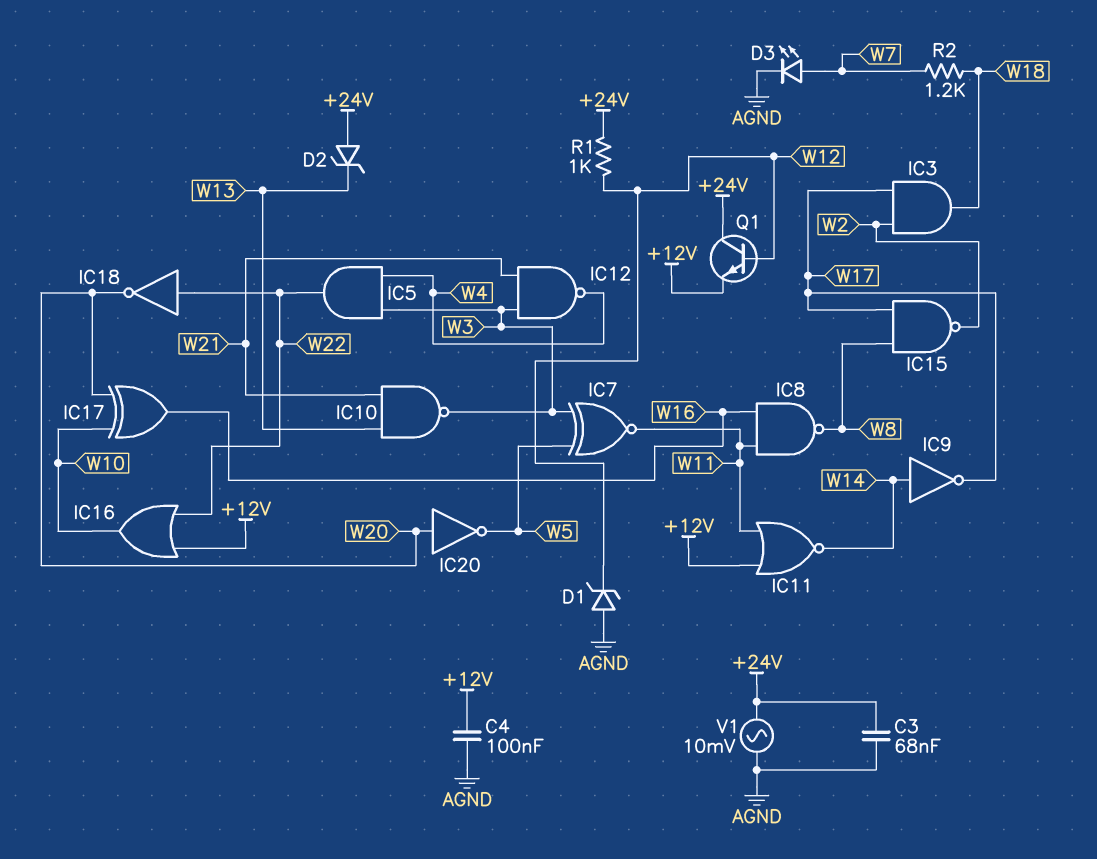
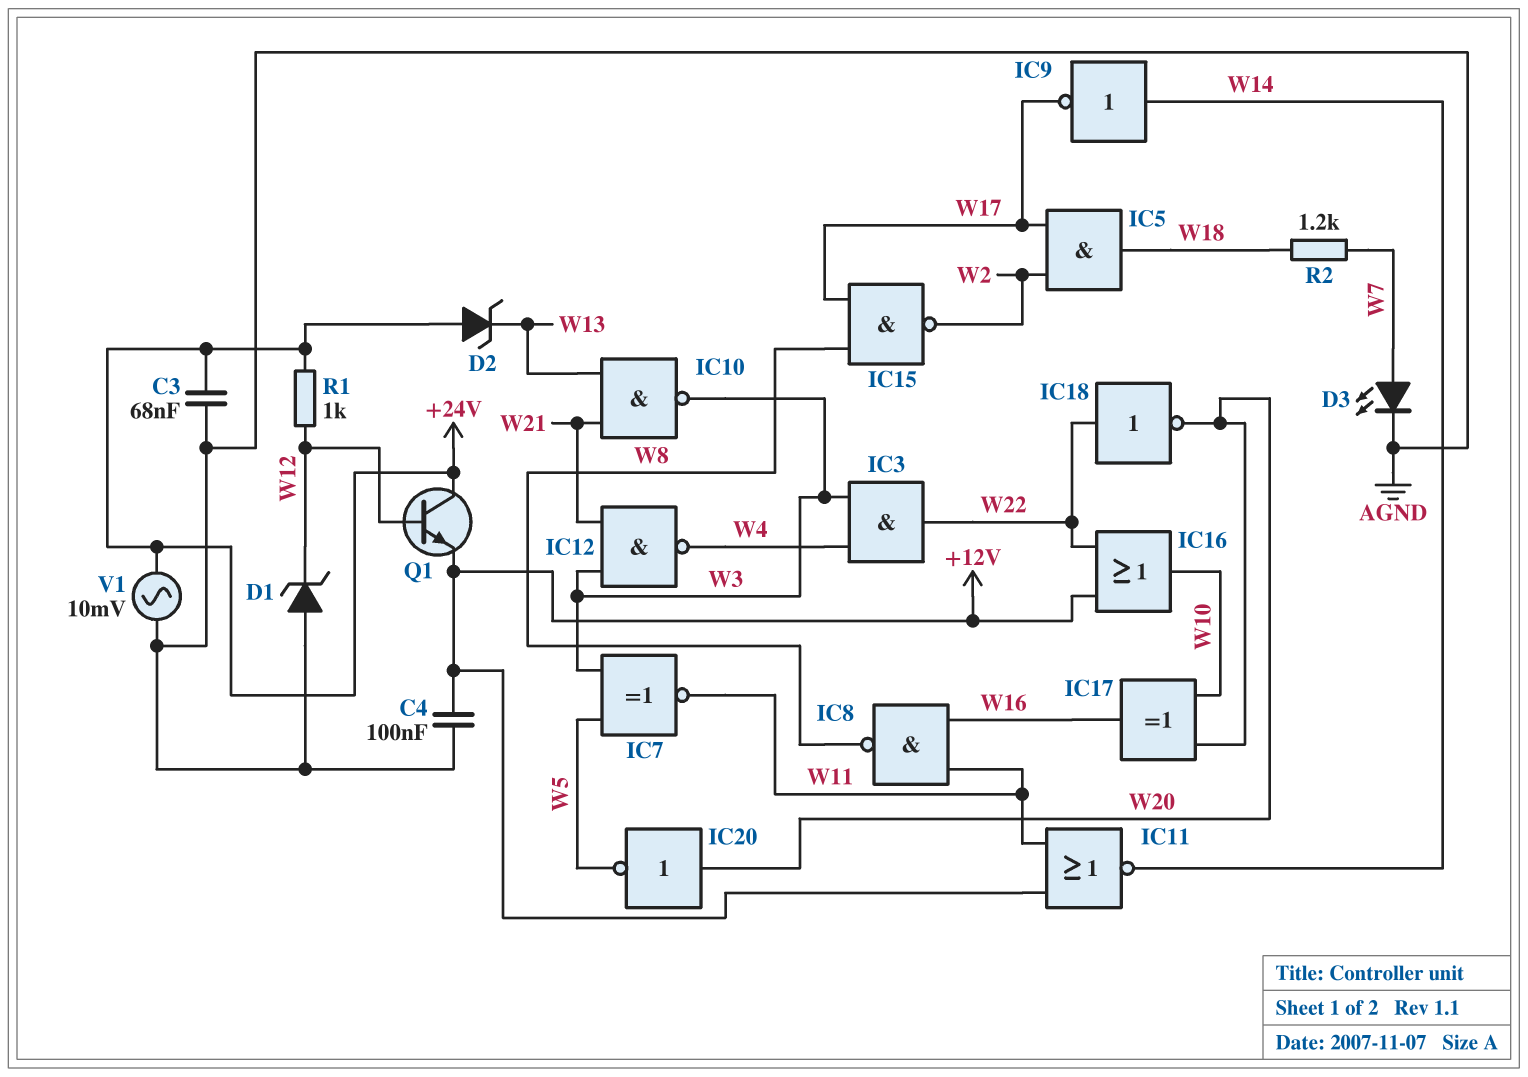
IC3: AND (in W2, in W17, out W18) -> AND (in W3, in W4, out W22)
IC5: AND (in W3, in W4, out W22) -> AND (in W2, in W17, out W18)

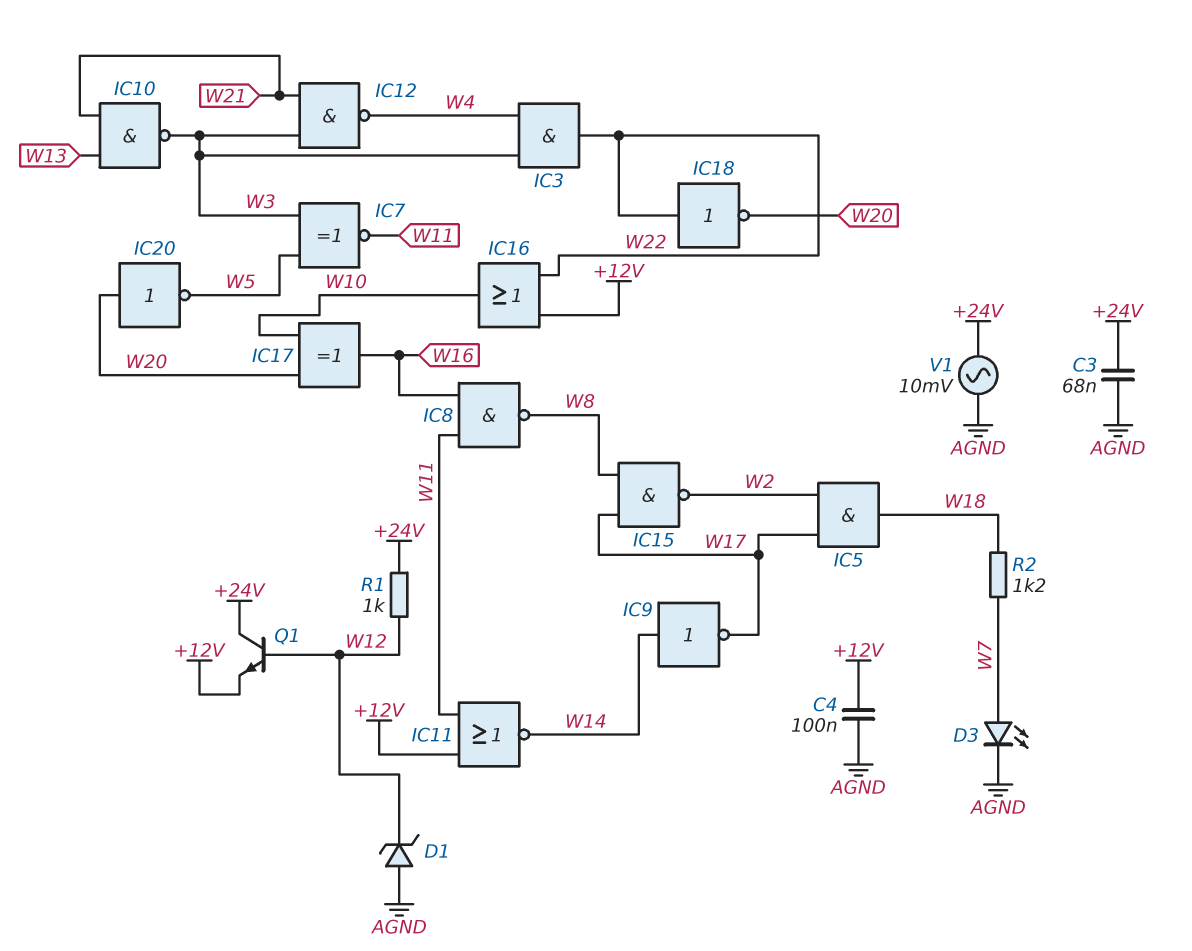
D2: zener (A +24V, K W13) -> none

